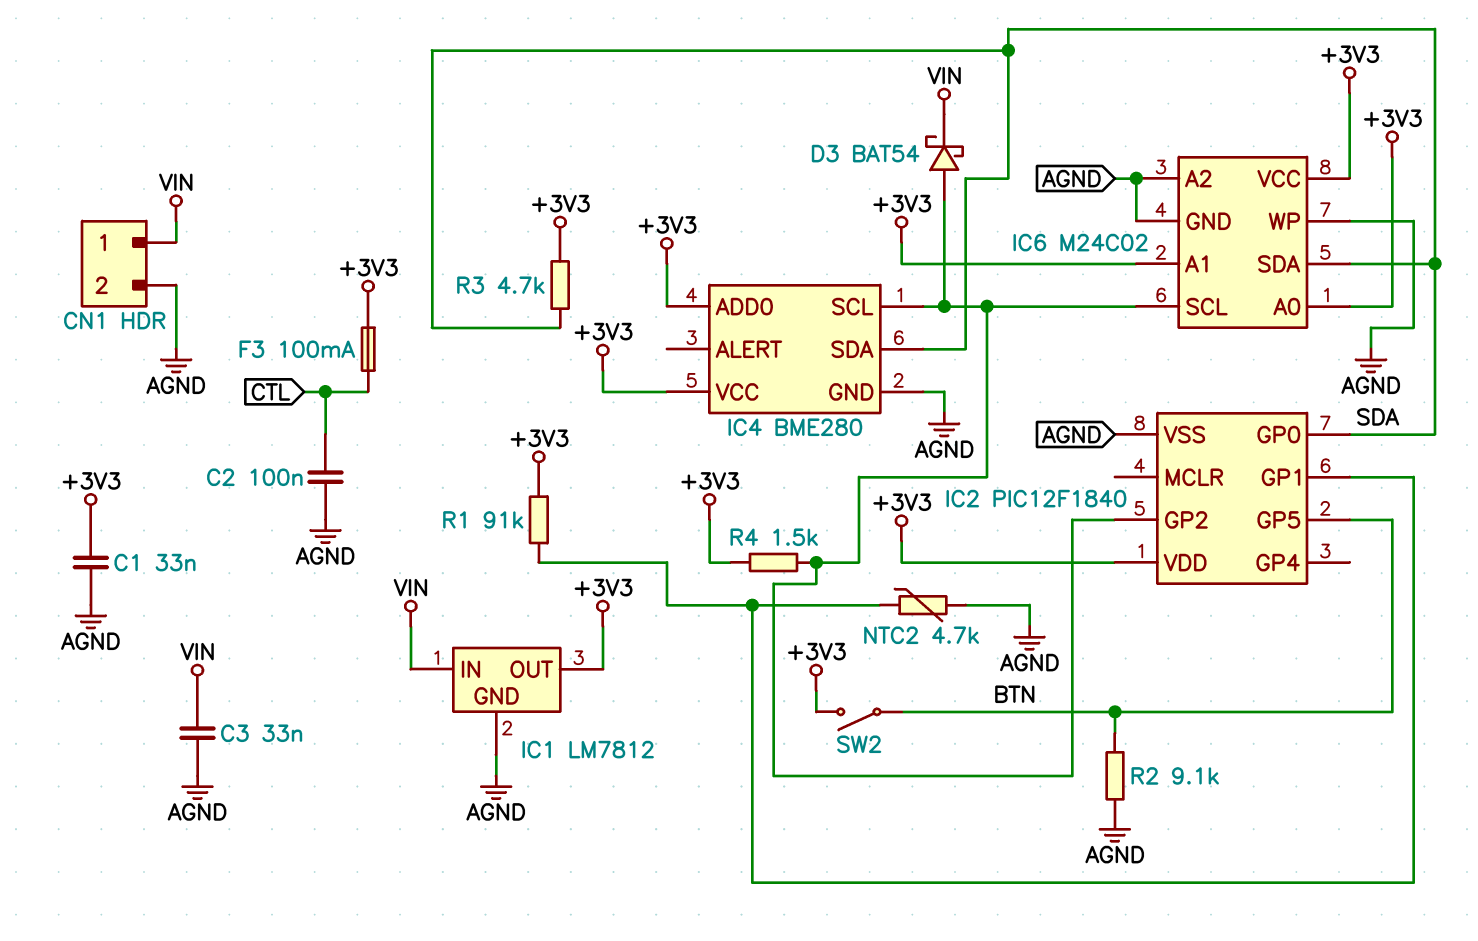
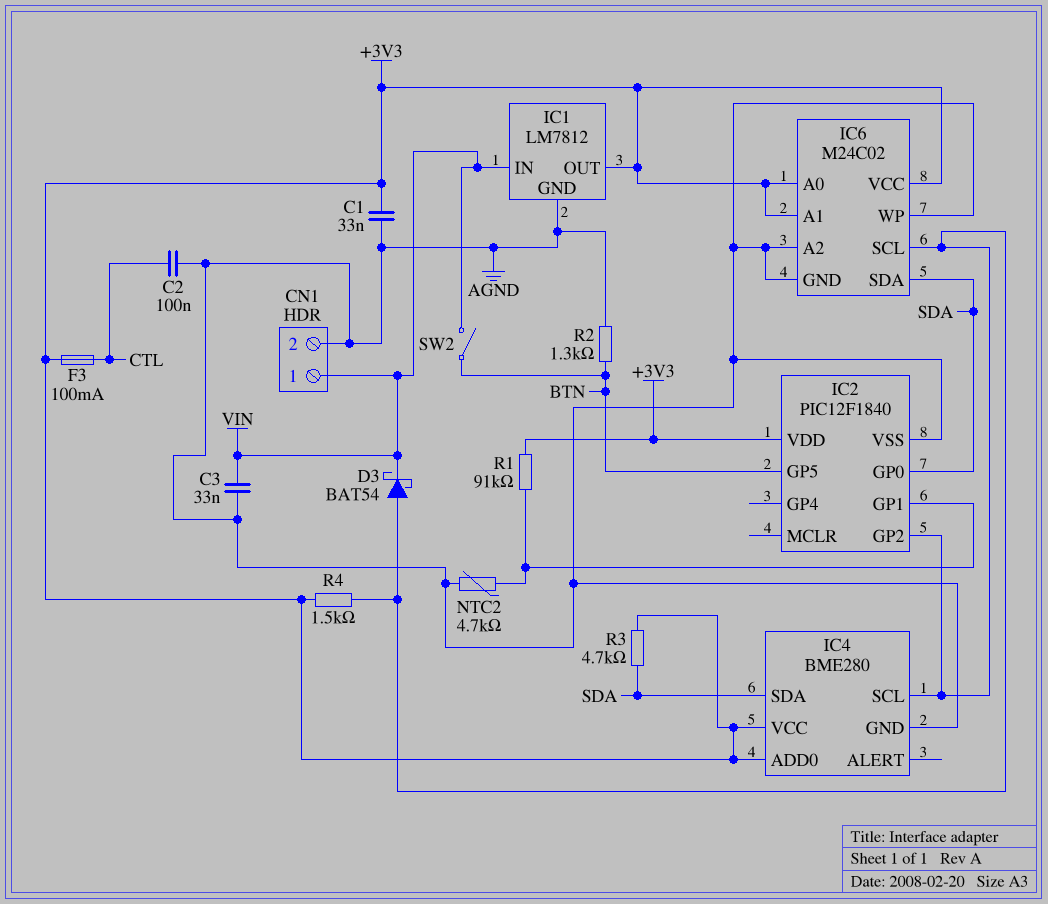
R2: 9.1k (AGND, BTN) -> 1.3k (AGND, BTN)
SW2: switch (+3V3, BTN) -> switch (BTN, VIN)

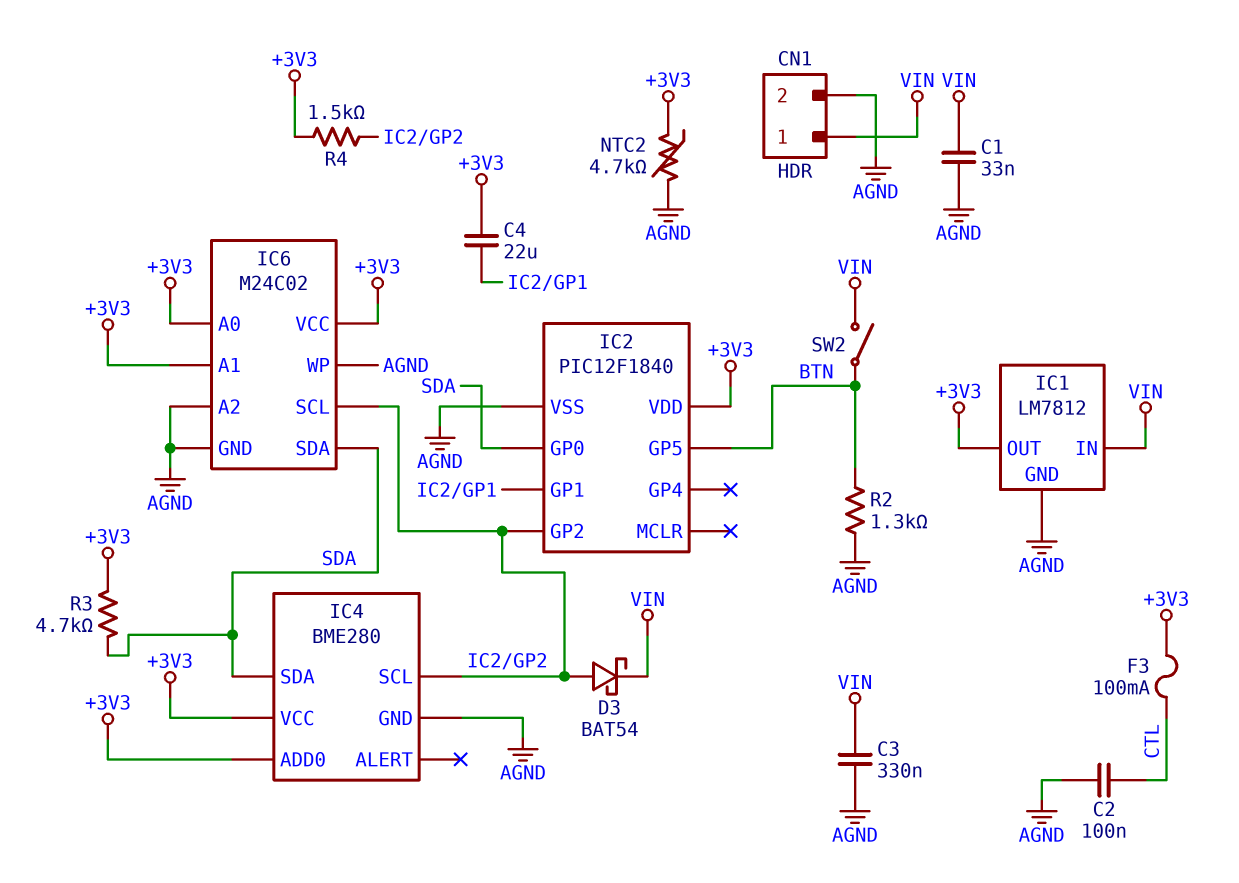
C1: 33nF (+3V3, AGND) -> 33nF (AGND, VIN)
C3: 33nF (AGND, VIN) -> 330nF (AGND, VIN)
C4: none -> 22uF (+3V3, IC2/GP1)
NTC2: 4.7k (AGND, IC2/GP1) -> 4.7k (+3V3, AGND)
R1: 91k (+3V3, IC2/GP1) -> none

